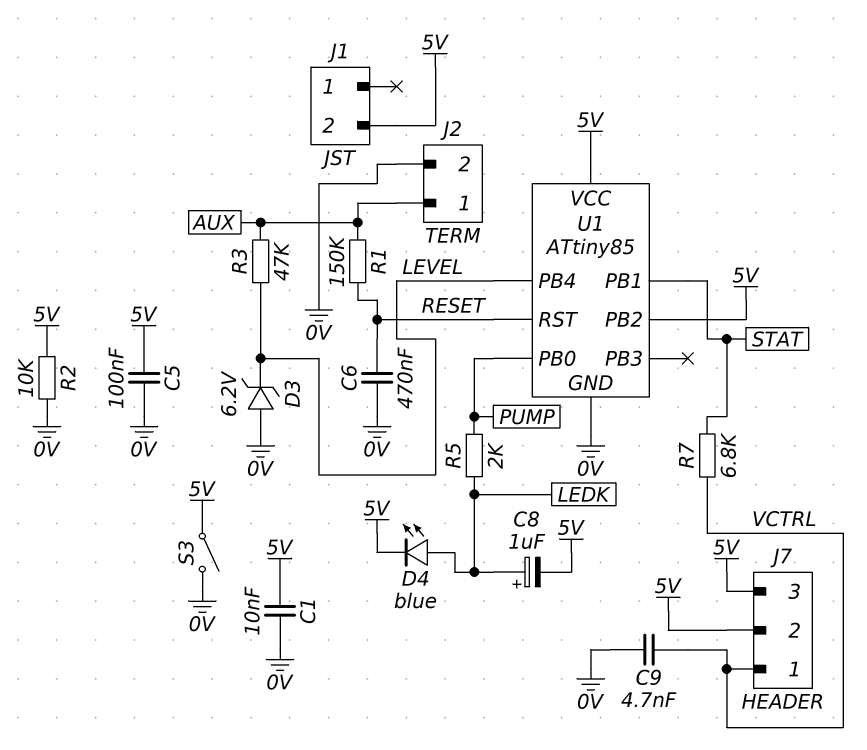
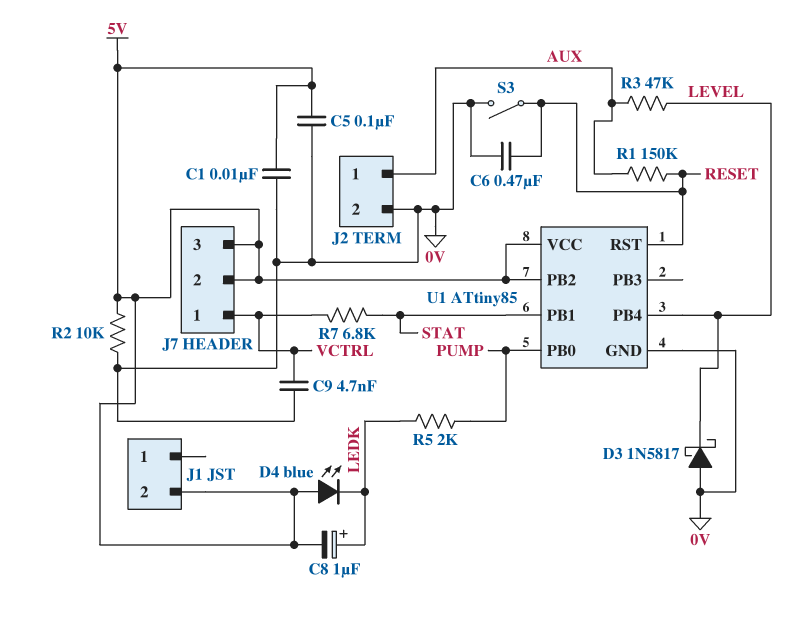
D3: zener 6.2V (A 0V, K LEVEL) -> schottky 1N5817 (A 0V, K LEVEL)
D4: LED blue (A LEDK, K 5V) -> LED blue (A 5V, K LEDK)
S3: switch (0V, 5V) -> switch (0V, RESET)

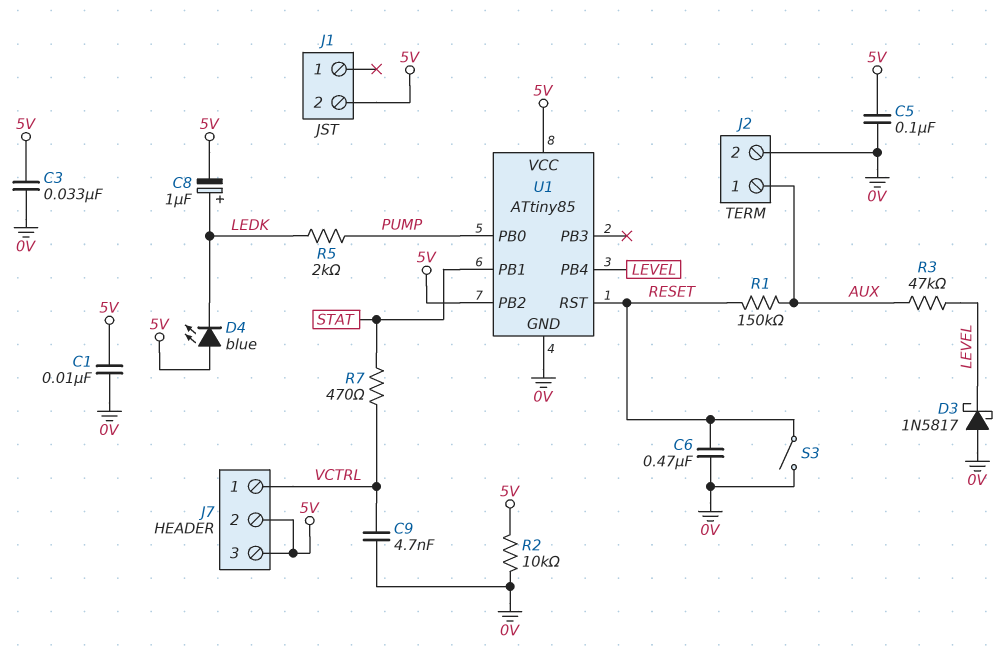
C3: none -> 33nF (0V, 5V)
R7: 6.8k (STAT, VCTRL) -> 470 (STAT, VCTRL)

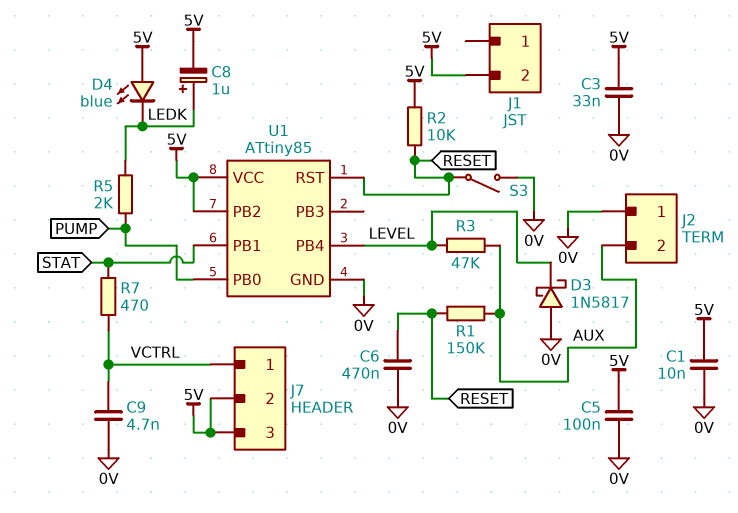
J2 pin 1: AUX -> 0V
J2 pin 2: 0V -> AUX
R2: 10k (0V, 5V) -> 10k (5V, RESET)

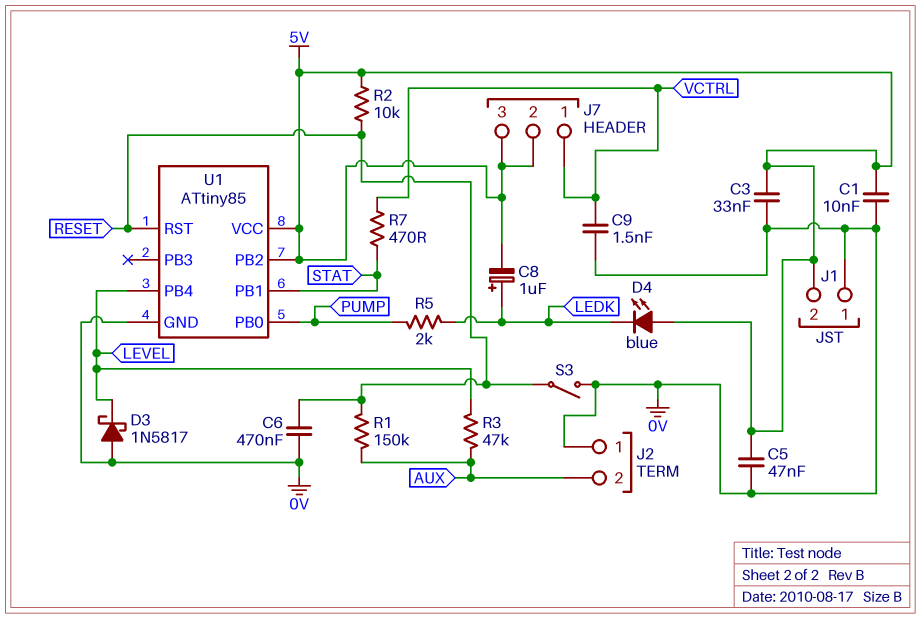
C5: 100nF (0V, 5V) -> 47nF (0V, 5V)
C9: 4.7nF (0V, VCTRL) -> 1.5nF (0V, VCTRL)
J1 pin 1: none -> 0V

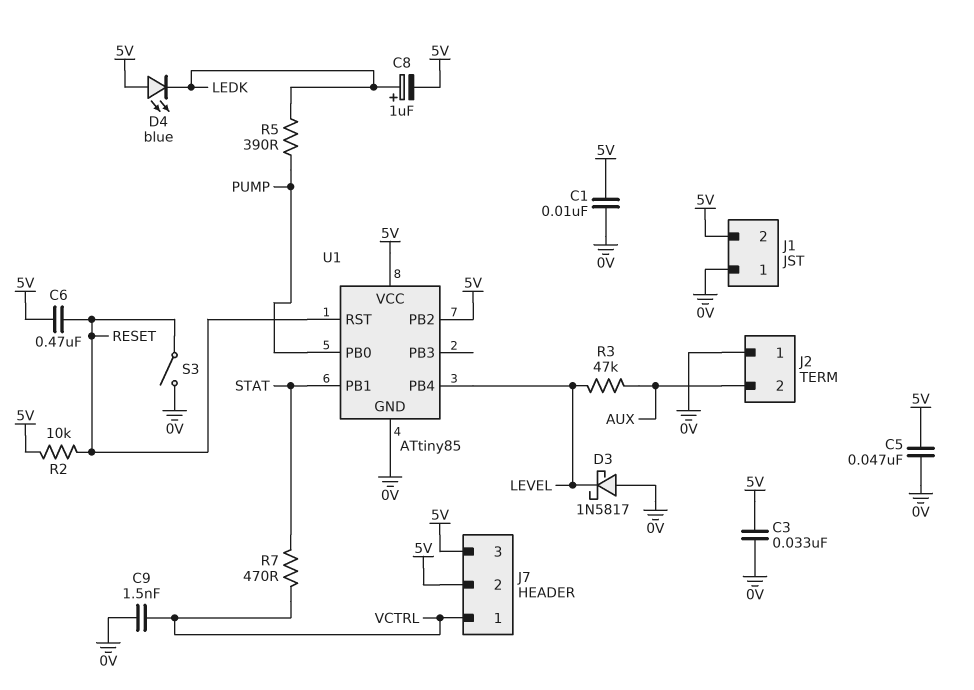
C6: 470nF (0V, RESET) -> 470nF (5V, RESET)
R1: 150k (AUX, RESET) -> none
R5: 2k (LEDK, PUMP) -> 390 (LEDK, PUMP)

